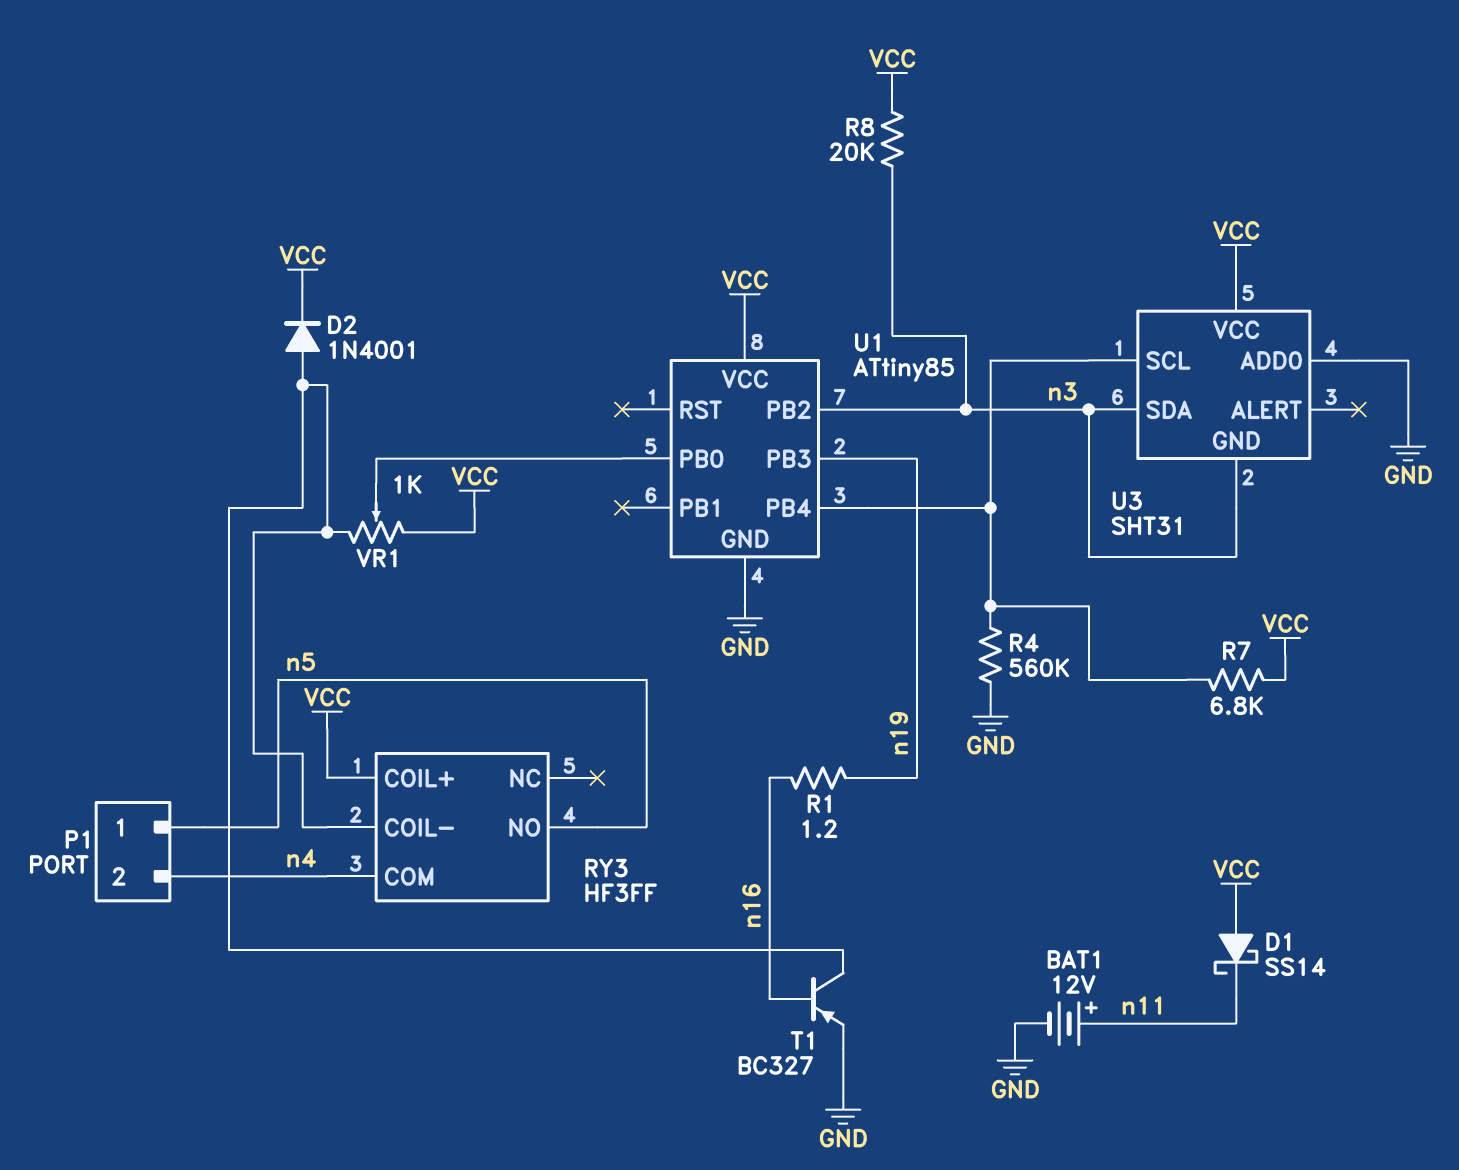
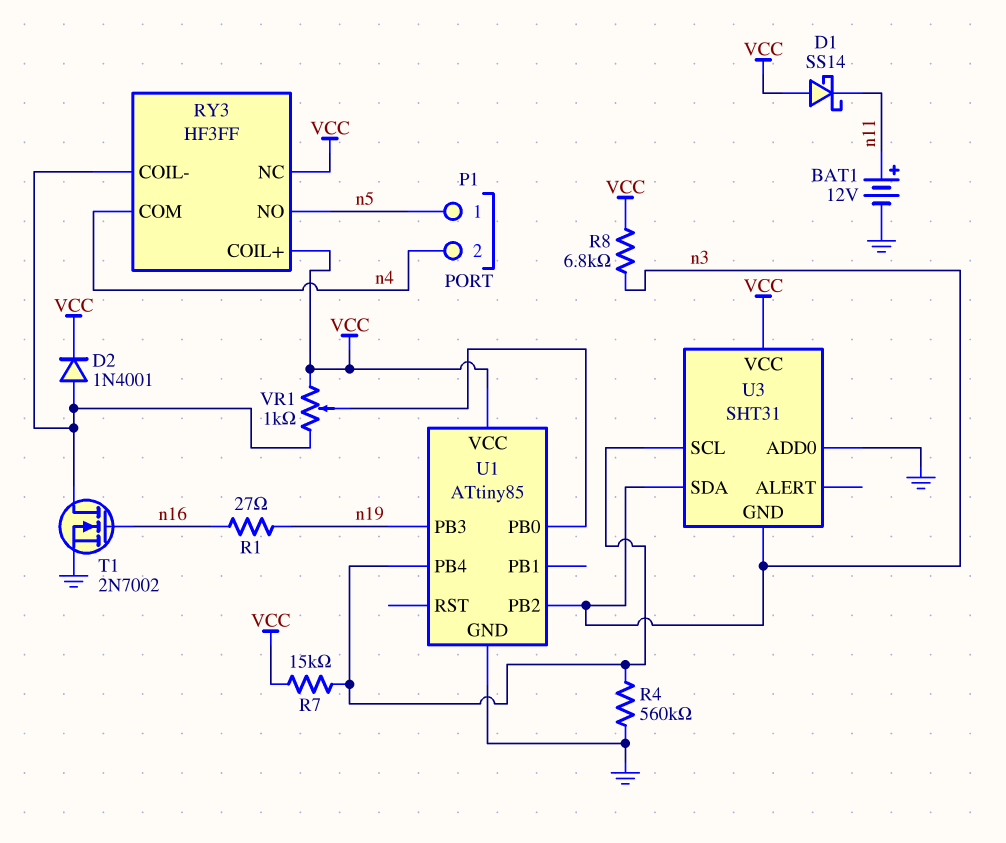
R1: 1.2 (n16, n19) -> 27 (n16, n19)
R7: 6.8k (U1/PB4, VCC) -> 15k (U1/PB4, VCC)
R8: 20k (VCC, n3) -> 6.8k (VCC, n3)
RY3 pin NC: none -> VCC
T1: PNP BC327 (B n16, C RY3/COIL-, E GND) -> NMOS 2N7002 (G n16, D RY3/COIL-, S GND)

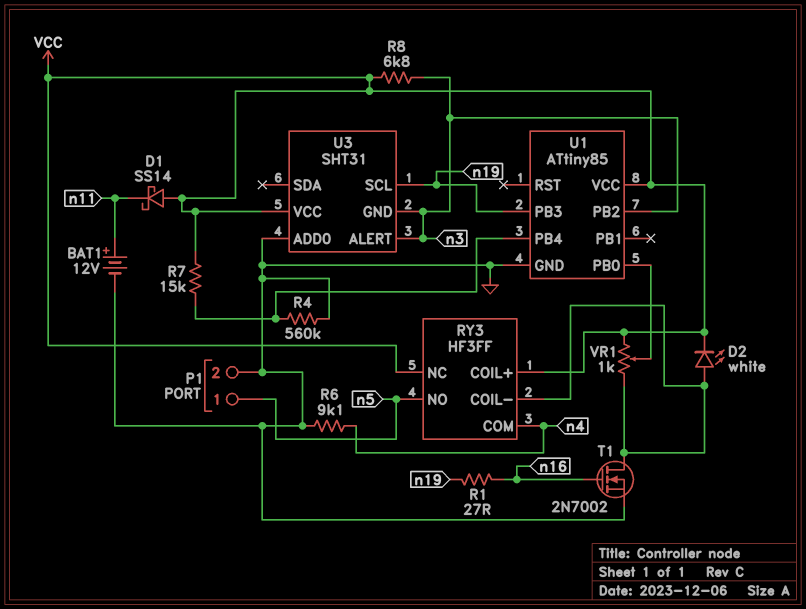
D2: diode 1N4001 (A RY3/COIL-, K VCC) -> LED white (A RY3/COIL-, K VCC)
P1 pin 2: n4 -> GND
R6: none -> 9.1k (GND, n4)
U3 pin ALERT: none -> n3
U3 pin SCL: U1/PB4 -> n19
U3 pin SDA: n3 -> none

